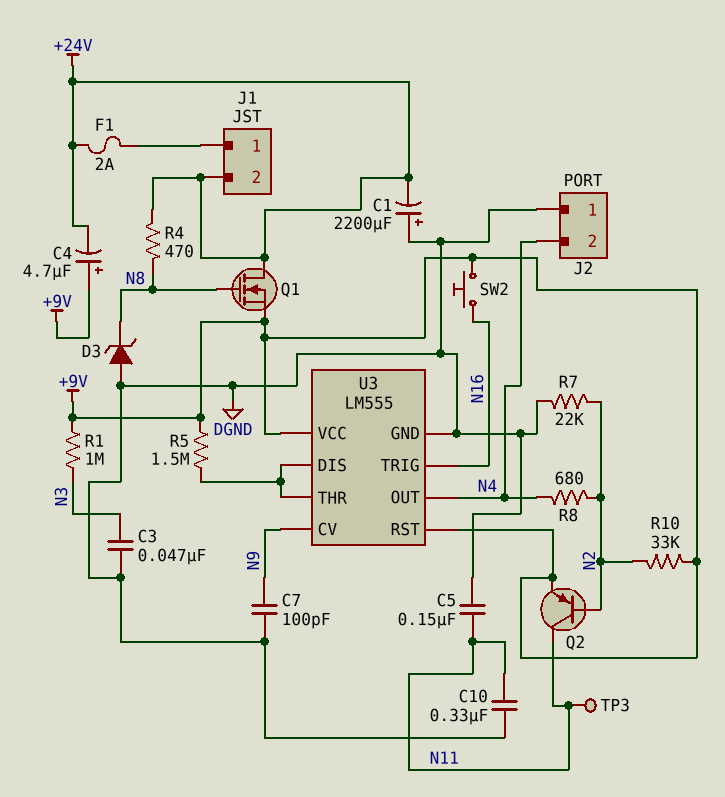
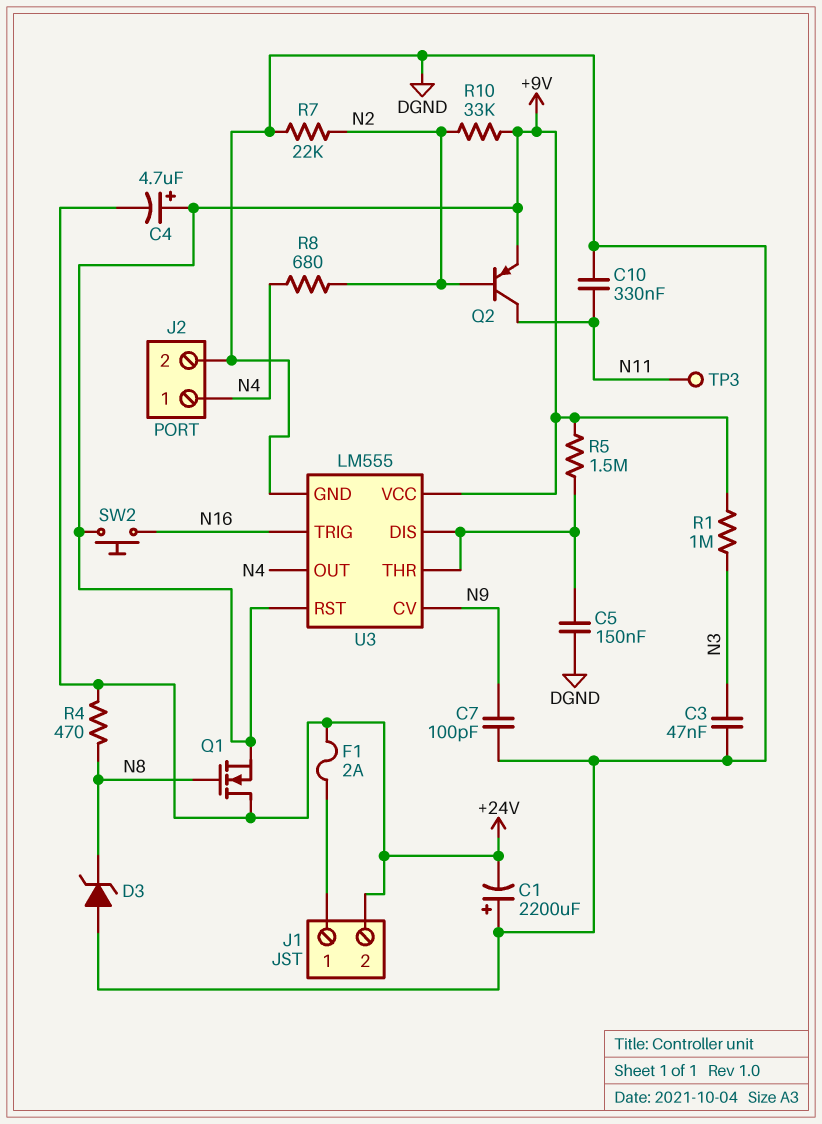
C5: 150nF (DGND, N11) -> 150nF (DGND, U3/DIS)
J2 pin 1: DGND -> N4
J2 pin 2: N4 -> DGND

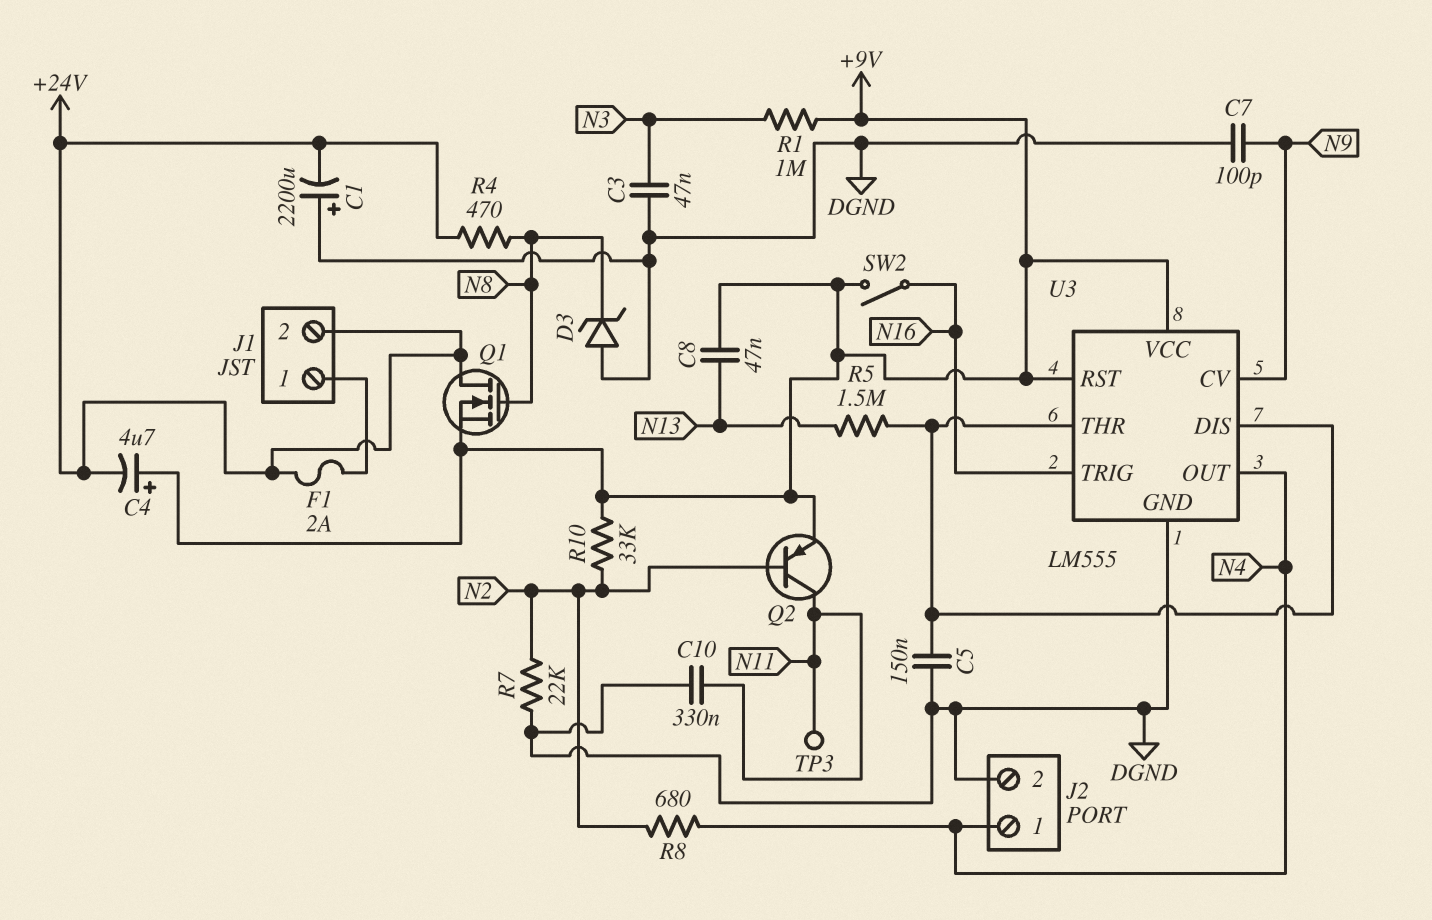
C8: none -> 47nF (+9V, N13)
R5: 1.5M (+9V, U3/DIS) -> 1.5M (N13, U3/DIS)
SW2: button (+9V, N16) -> switch (+9V, N16)

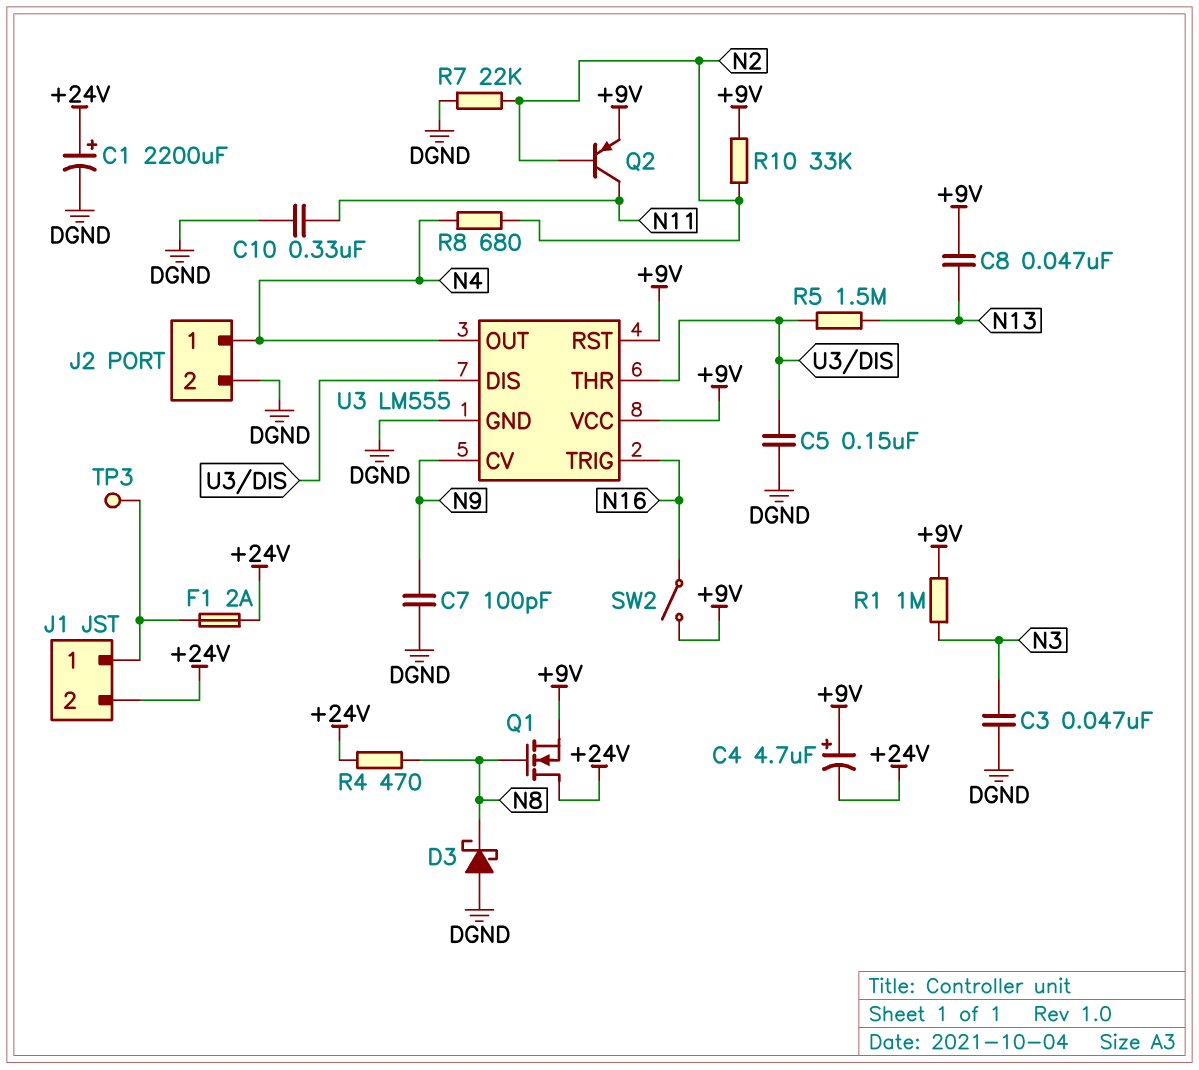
C1: 2200uF (plus DGND, minus +24V) -> 2200uF (plus +24V, minus DGND)
D3: zener (A DGND, K N8) -> schottky (A DGND, K N8)
TP3: test point (N11) -> test point (J1/1)

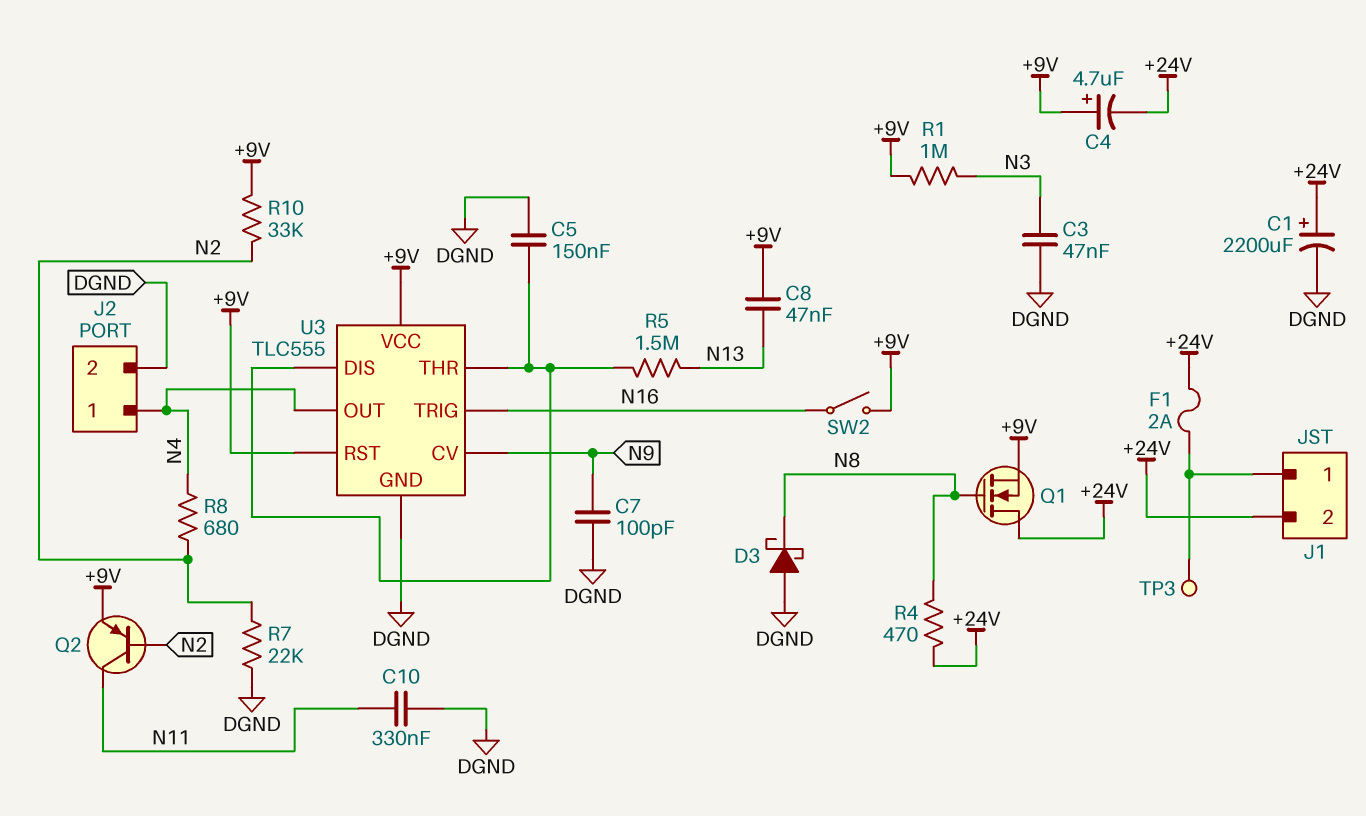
U3: LM555 -> TLC555

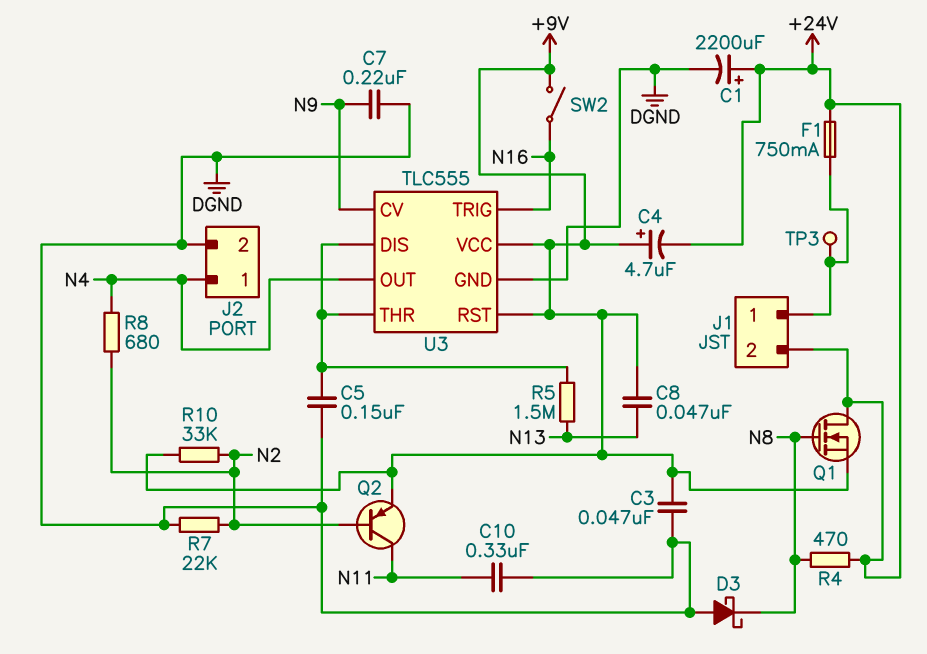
C3: 47nF (DGND, N3) -> 47nF (+9V, DGND)
C7: 100pF (DGND, N9) -> 220nF (DGND, N9)
F1: 2A (+24V, J1/1) -> 750mA (+24V, J1/1)
R1: 1M (+9V, N3) -> none

